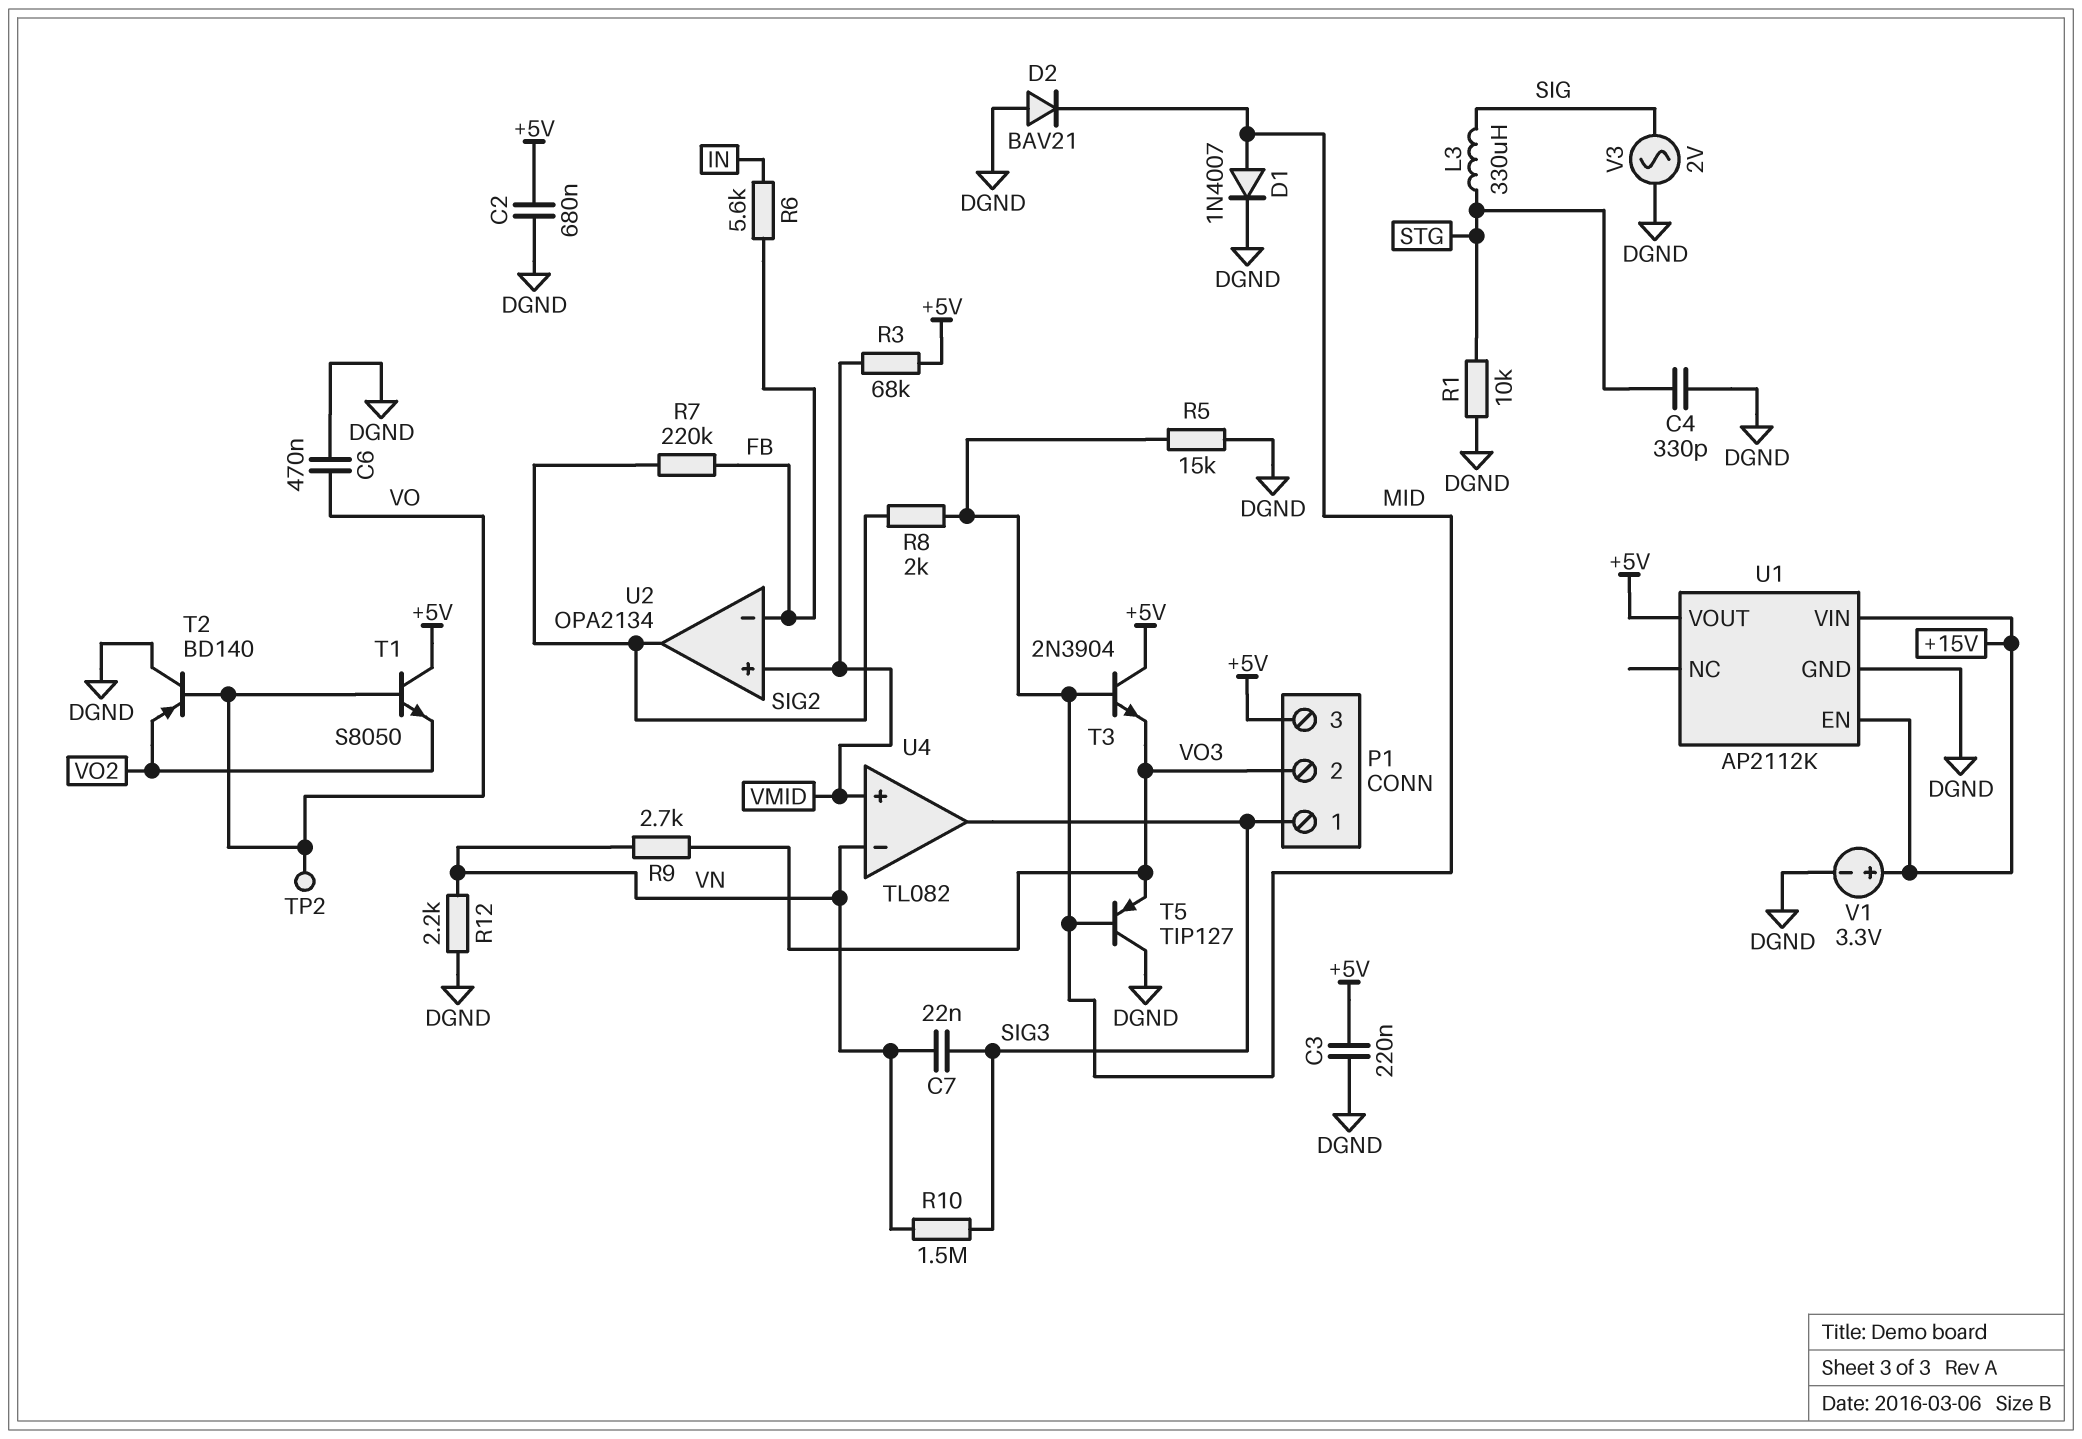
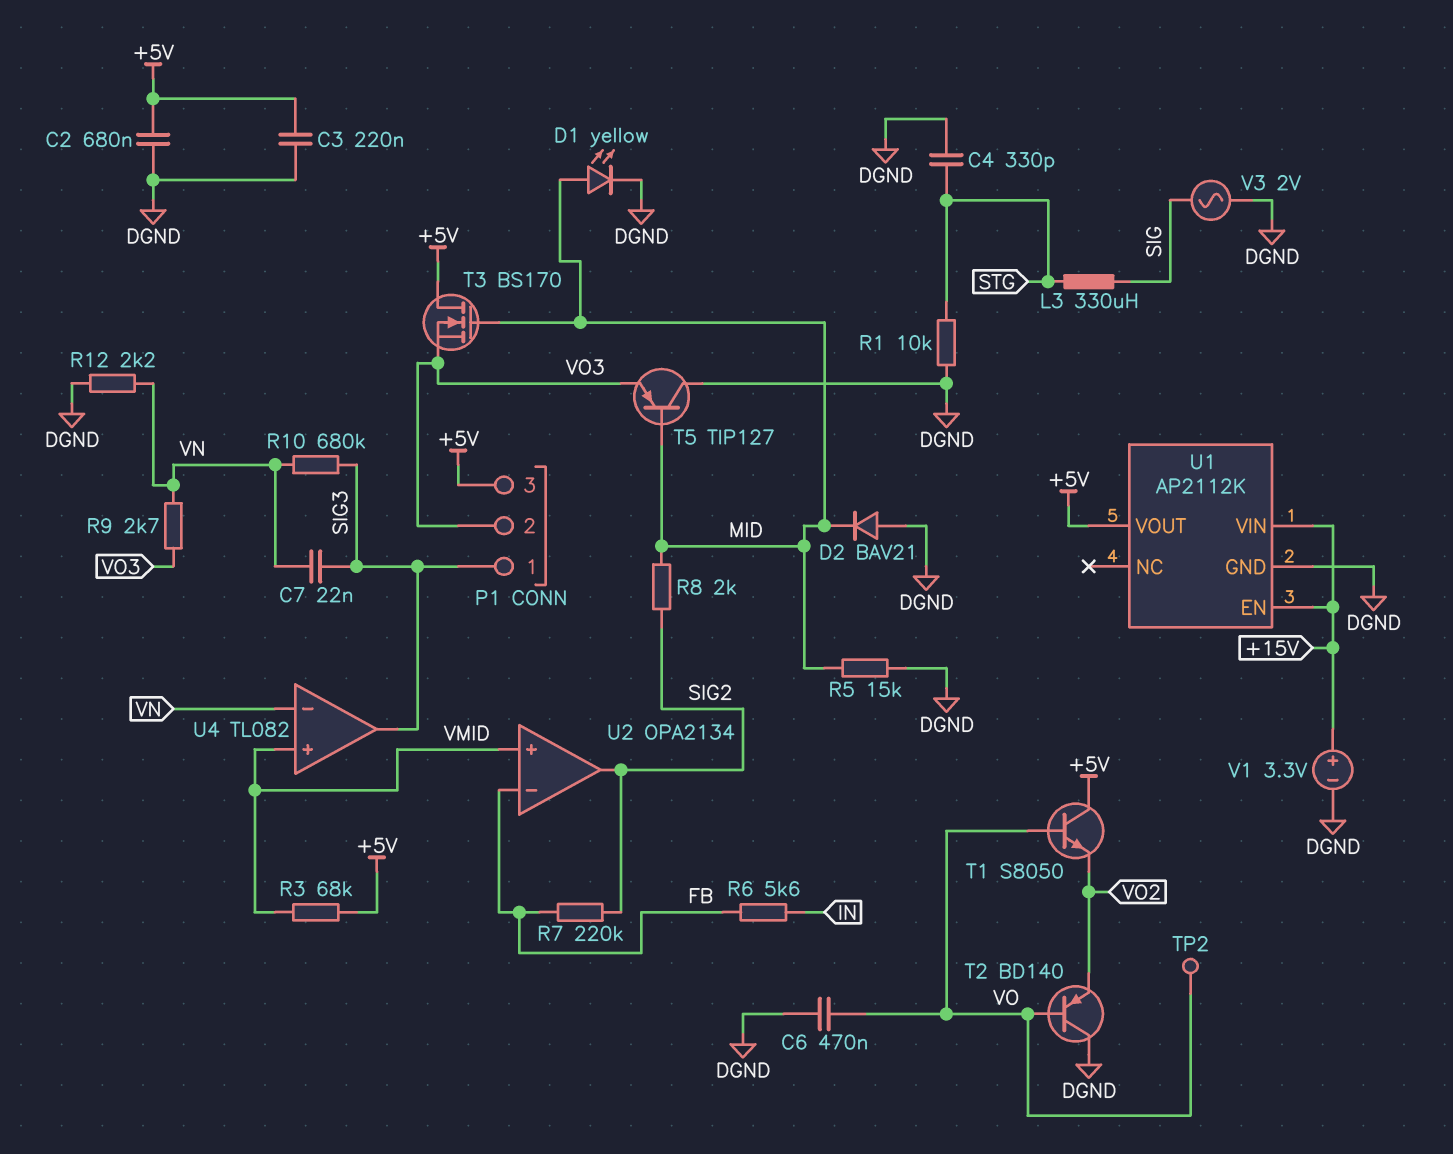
D1: diode 1N4007 (A MID, K DGND) -> LED yellow (A MID, K DGND)
R10: 1.5M (SIG3, VN) -> 680k (SIG3, VN)
T3: NPN 2N3904 (B MID, C +5V, E VO3) -> NMOS BS170 (G MID, D +5V, S VO3)

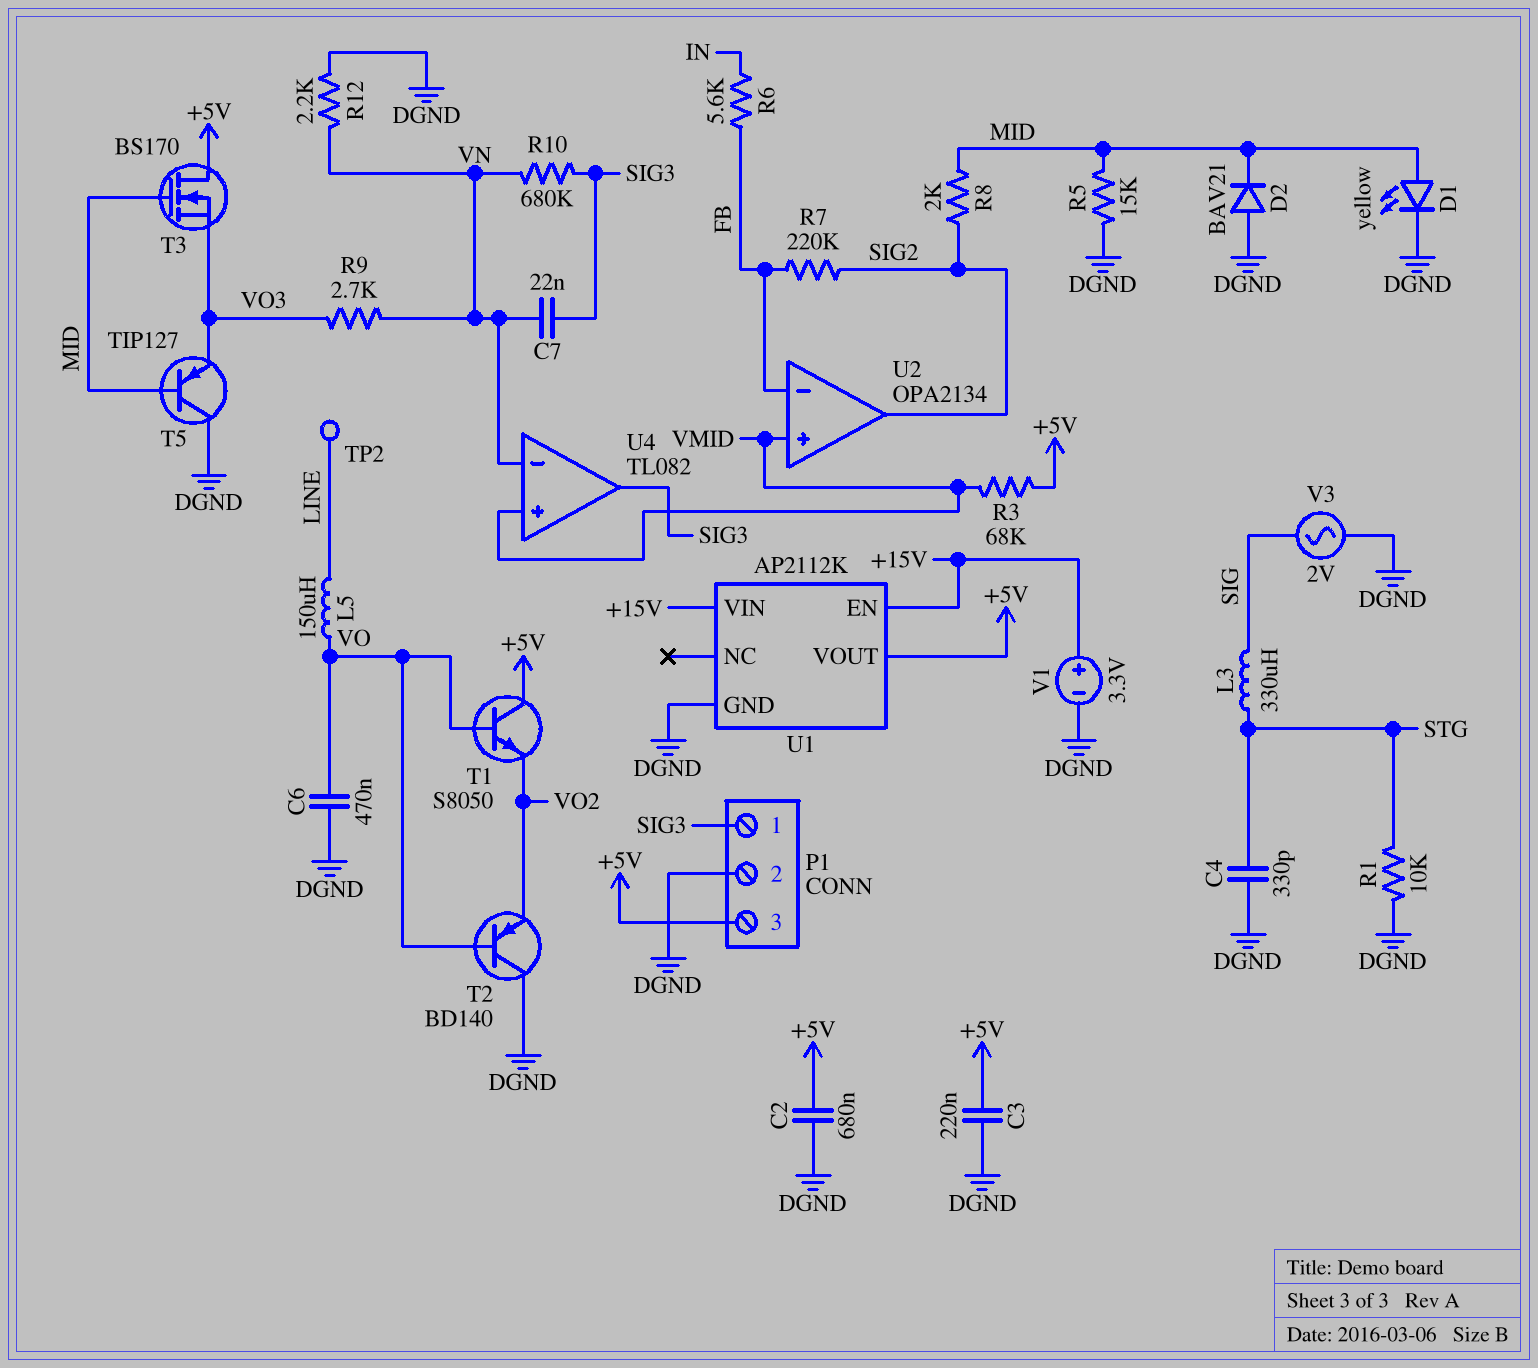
L5: none -> 150uH (LINE, VO)
P1 pin 2: VO3 -> DGND
TP2: test point (VO) -> test point (LINE)

